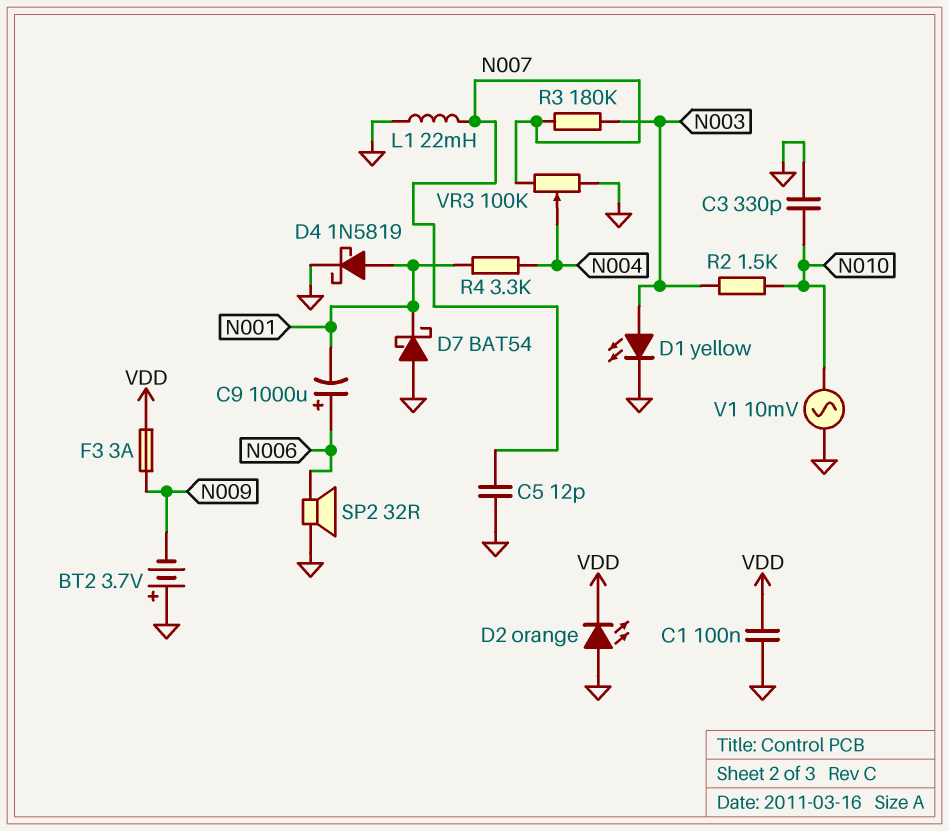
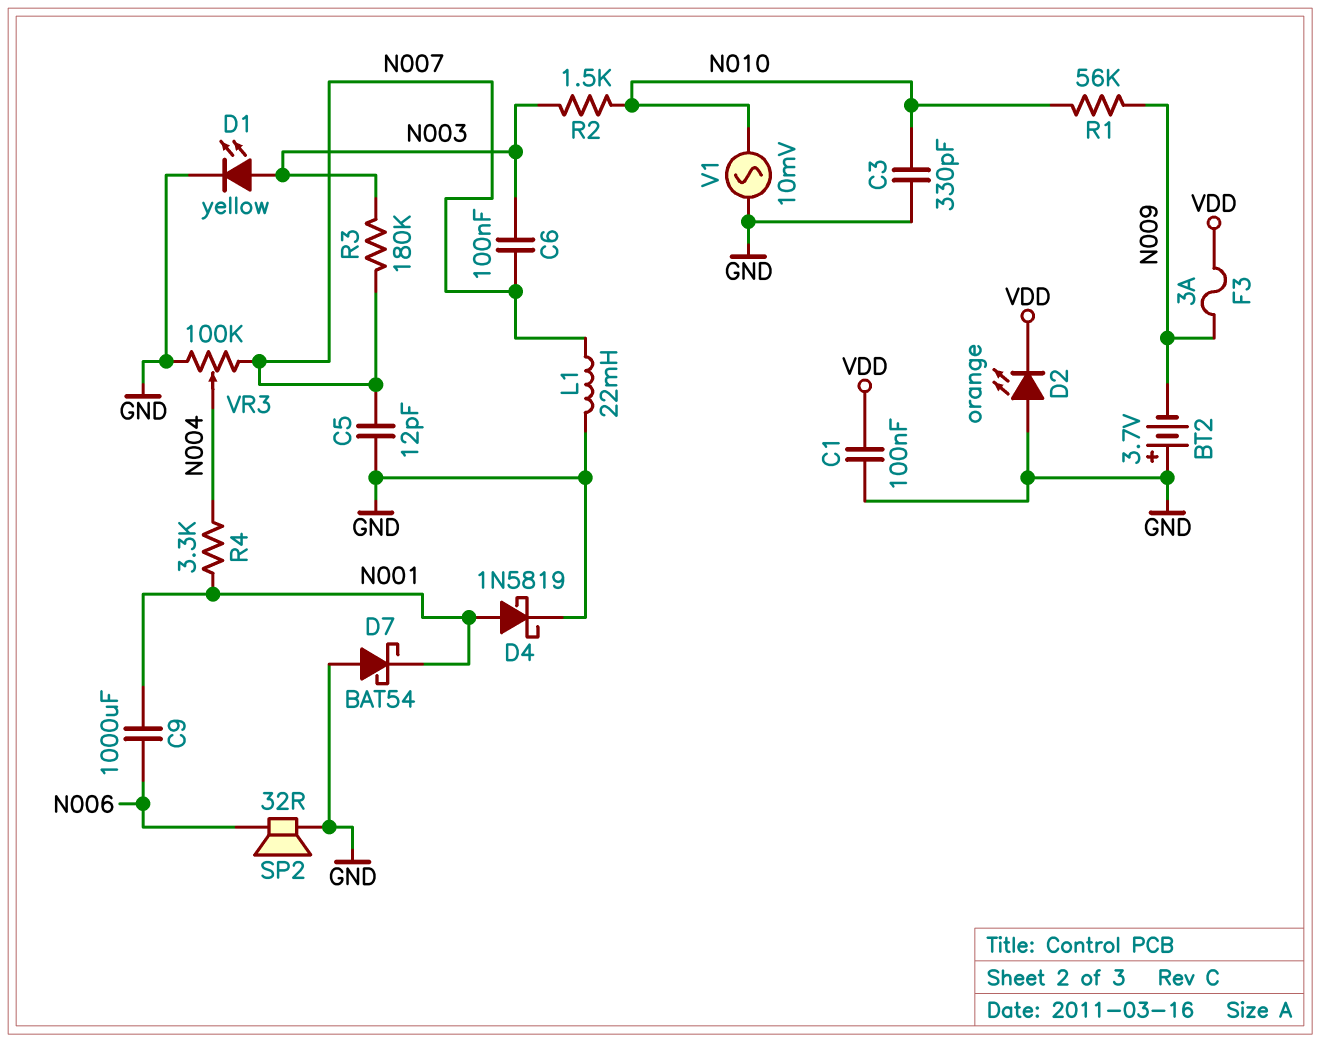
C6: none -> 100nF (N003, N007)
C9: 1000uF (plus N006, minus N001) -> 1000uF (N001, N006)
R1: none -> 56k (N009, N010)

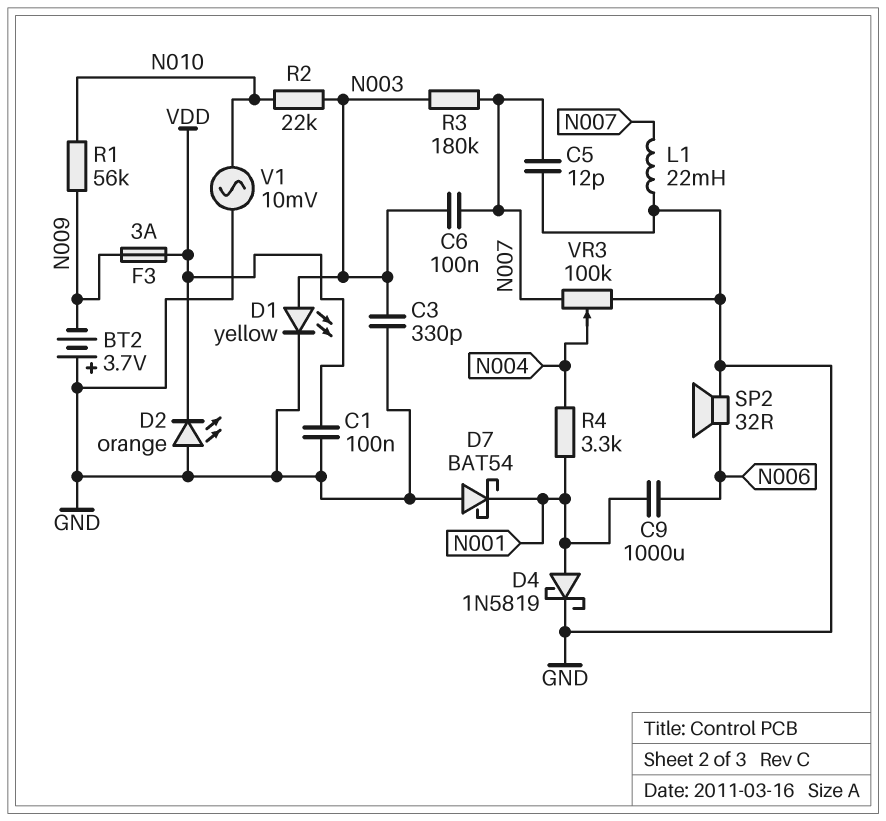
C3: 330pF (GND, N010) -> 330pF (GND, N003)
R2: 1.5k (N003, N010) -> 22k (N003, N010)

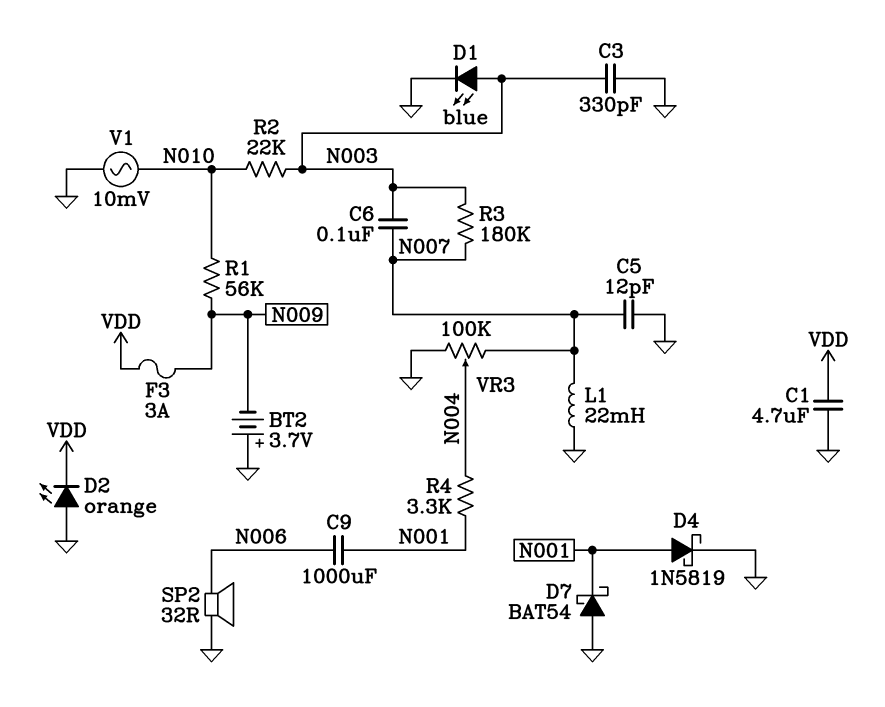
C1: 100nF (GND, VDD) -> 4.7uF (GND, VDD)
D1: LED yellow (A N003, K GND) -> LED blue (A N003, K GND)

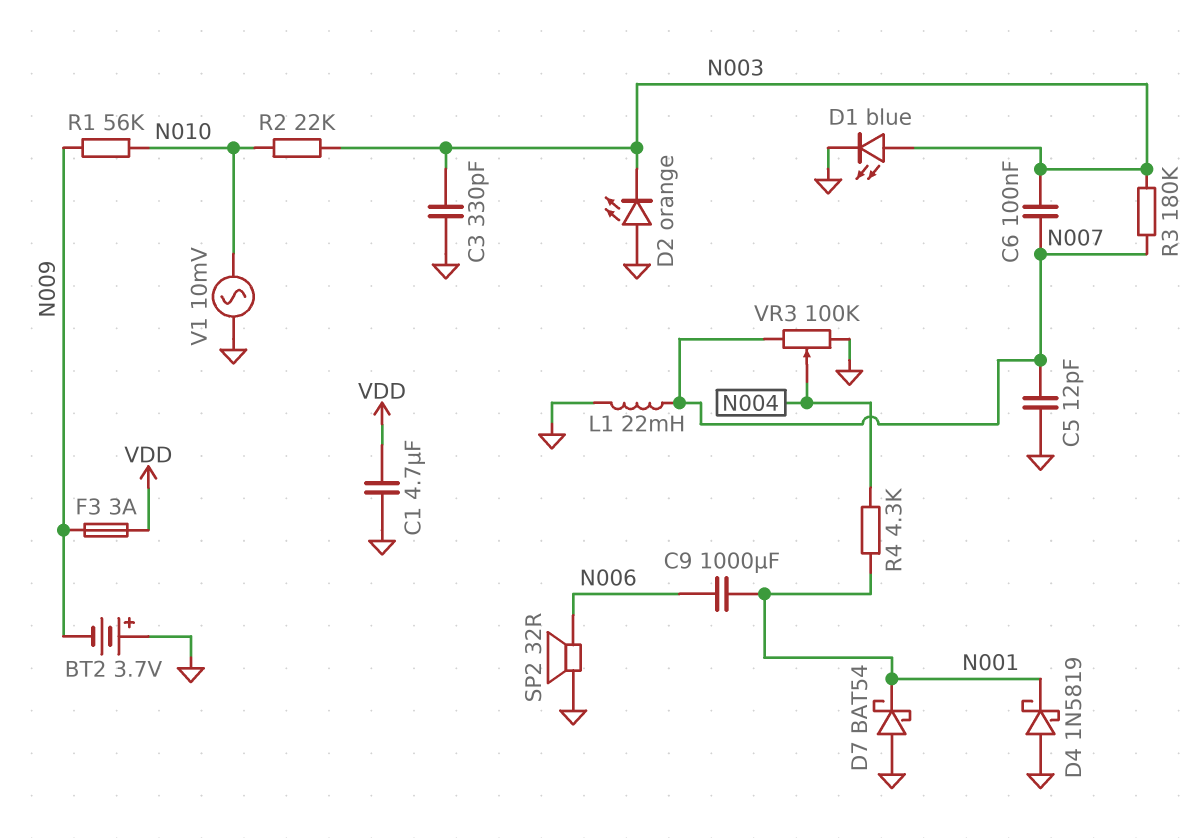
D2: LED orange (A GND, K VDD) -> LED orange (A GND, K N003)
D4: schottky 1N5819 (A N001, K GND) -> schottky 1N5819 (A GND, K N001)
R4: 3.3k (N001, N004) -> 4.3k (N001, N004)

